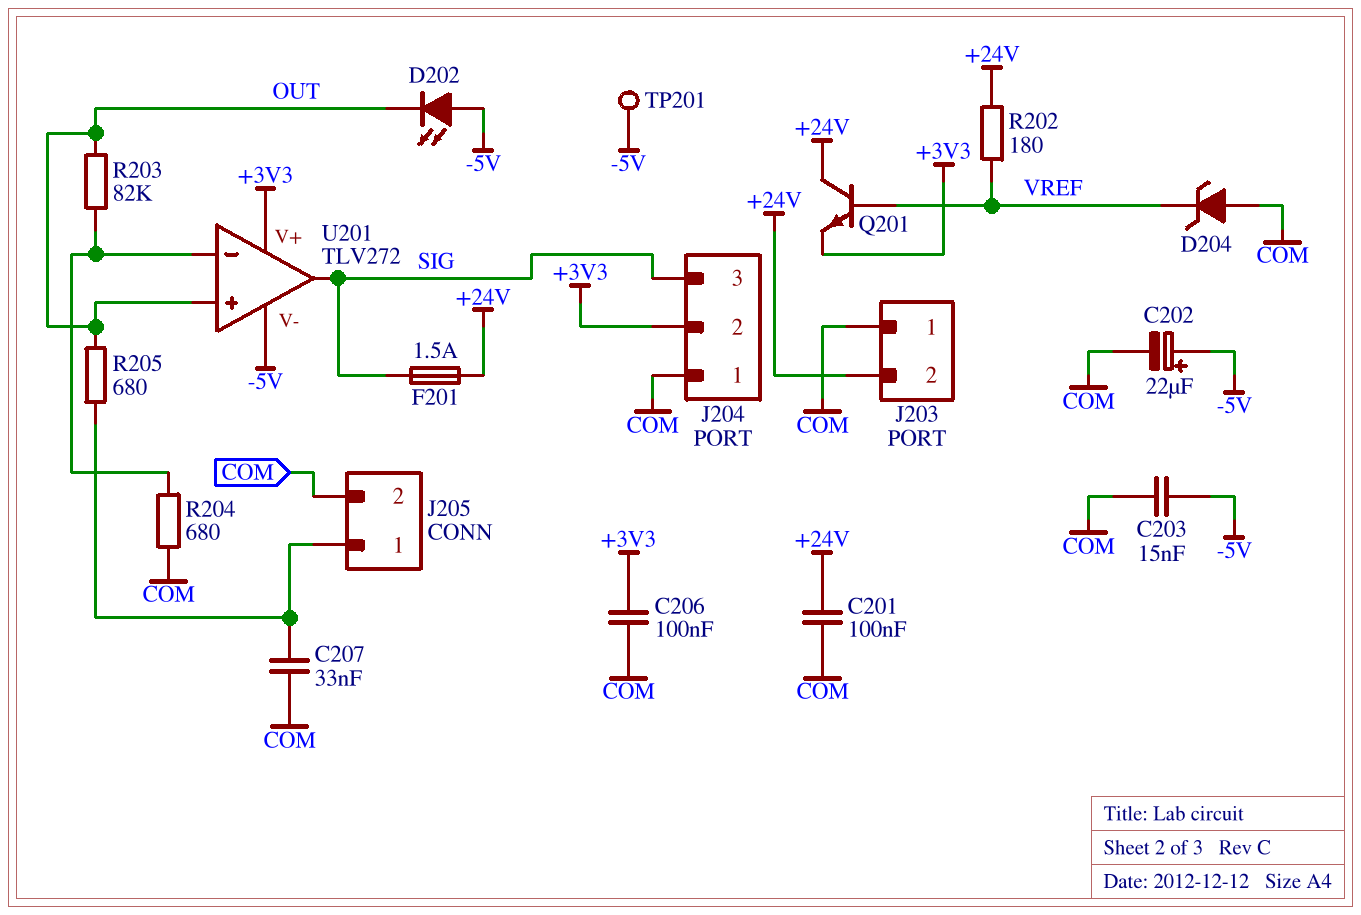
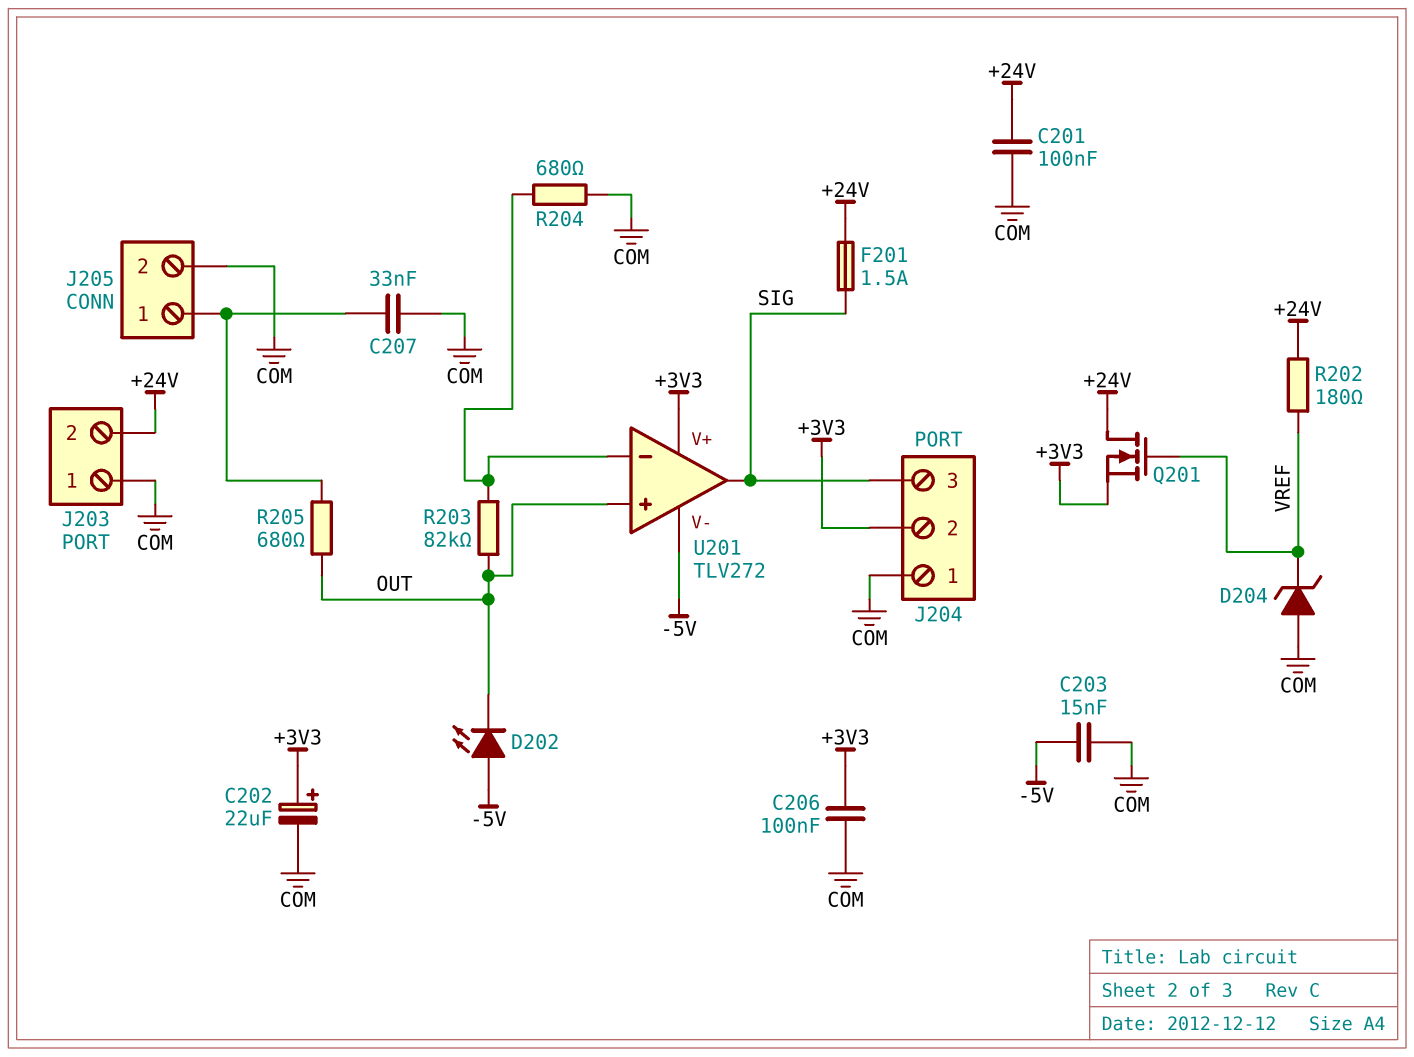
C202: 22uF (plus -5V, minus COM) -> 22uF (plus +3V3, minus COM)
Q201: NPN (B VREF, C +24V, E +3V3) -> NMOS (G VREF, D +24V, S +3V3)
TP201: test point (-5V) -> none

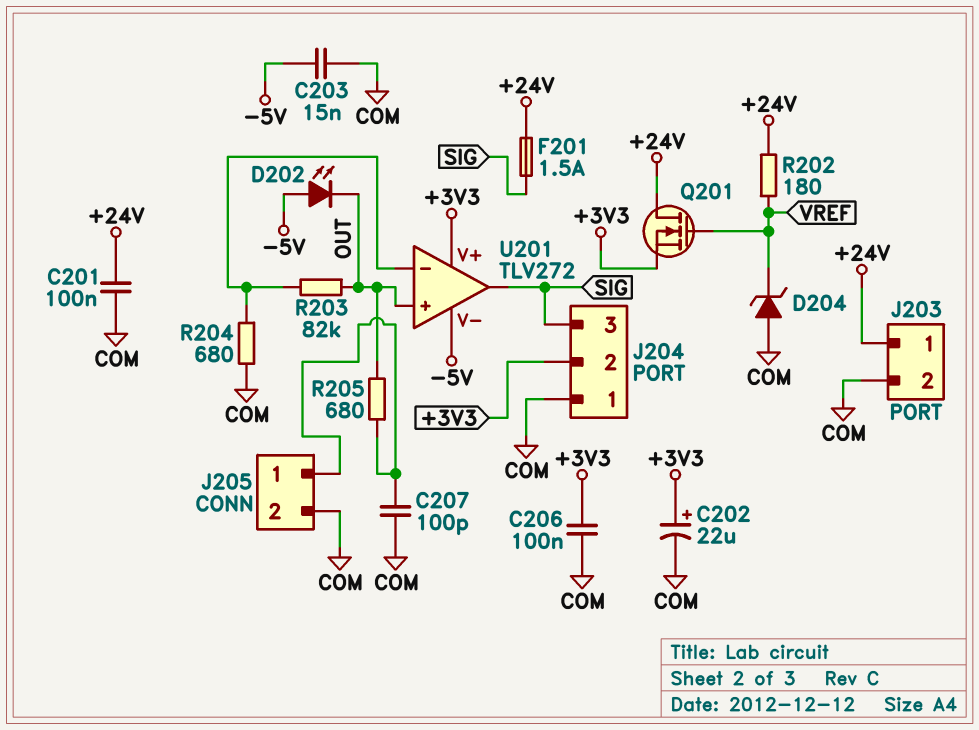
C207: 33nF (COM, J205/1) -> 100pF (COM, J205/1)
J203 pin 1: COM -> +24V
J203 pin 2: +24V -> COM

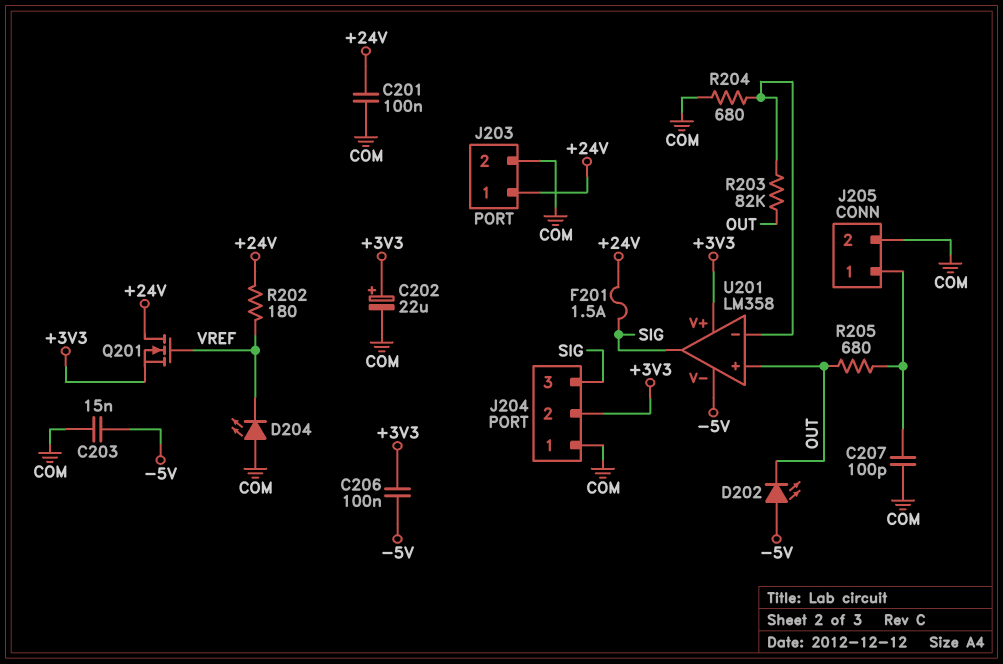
C206: 100nF (+3V3, COM) -> 100nF (+3V3, -5V)
D204: zener (A COM, K VREF) -> LED (A COM, K VREF)
U201: TLV272 -> LM358

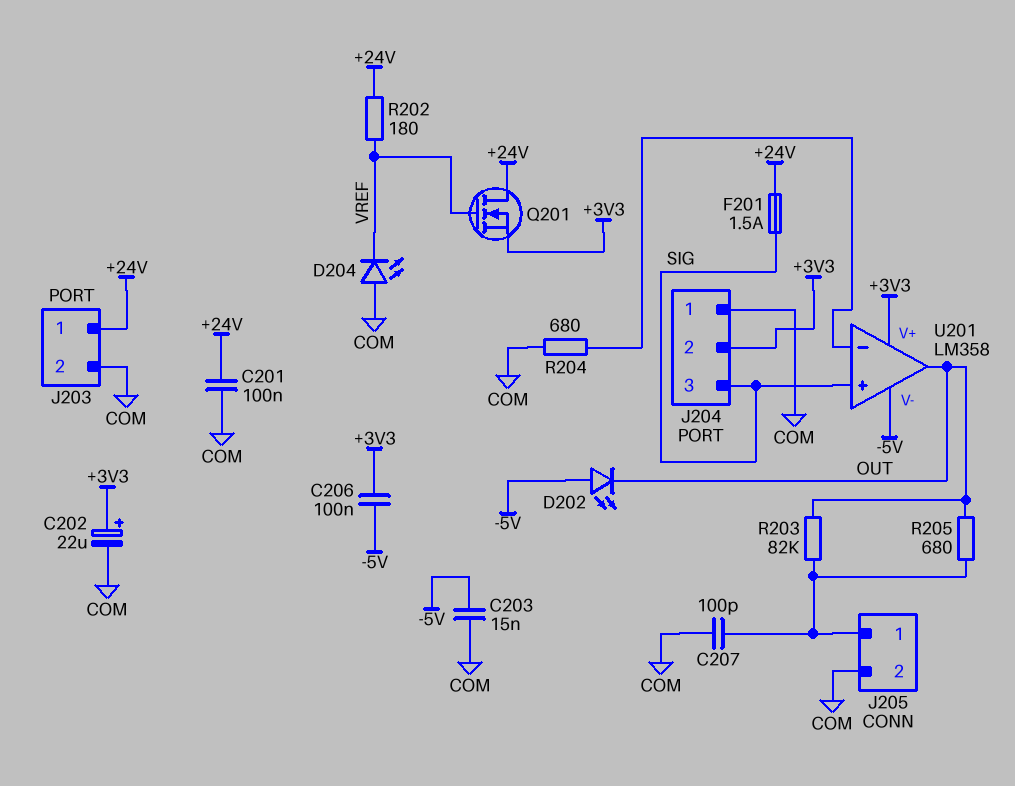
R203: 82k (OUT, U201/in-) -> 82k (J205/1, OUT)
U201 pin in+: OUT -> SIG
U201 pin out: SIG -> OUT

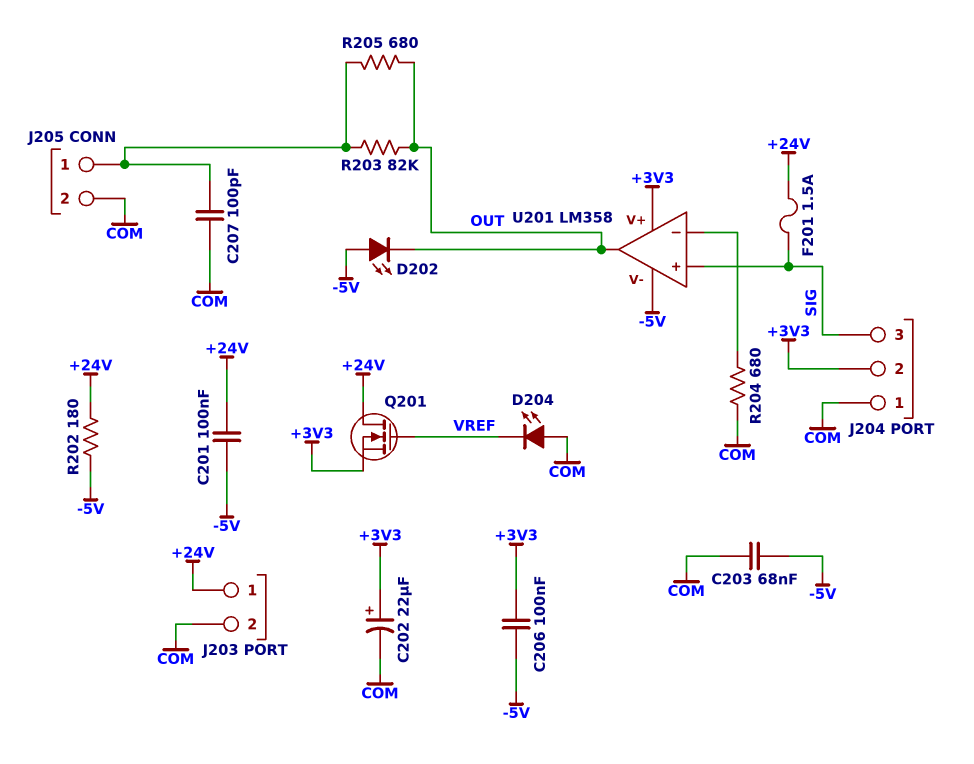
C201: 100nF (+24V, COM) -> 100nF (+24V, -5V)
C203: 15nF (-5V, COM) -> 68nF (-5V, COM)
R202: 180 (+24V, VREF) -> 180 (+24V, -5V)

